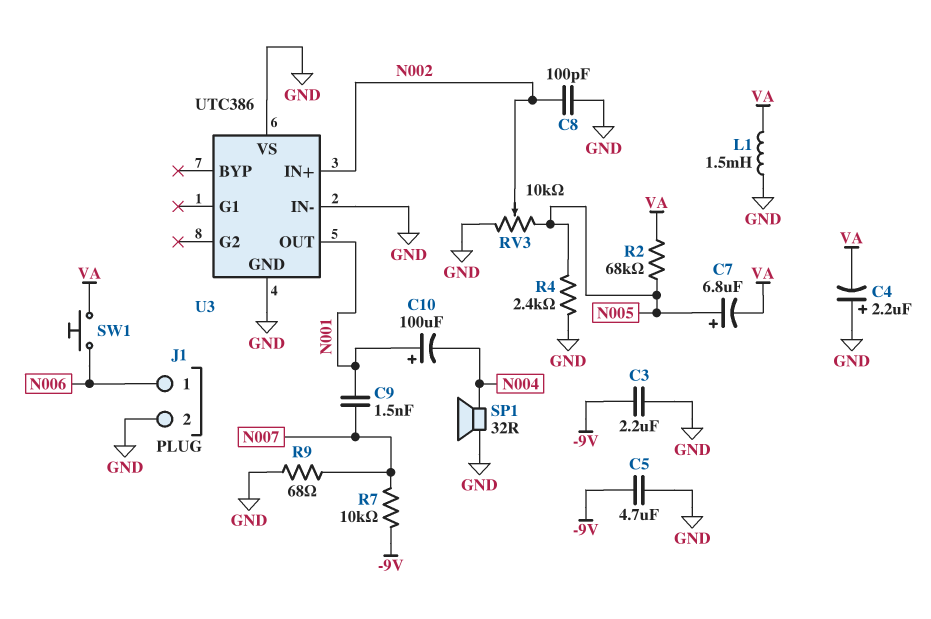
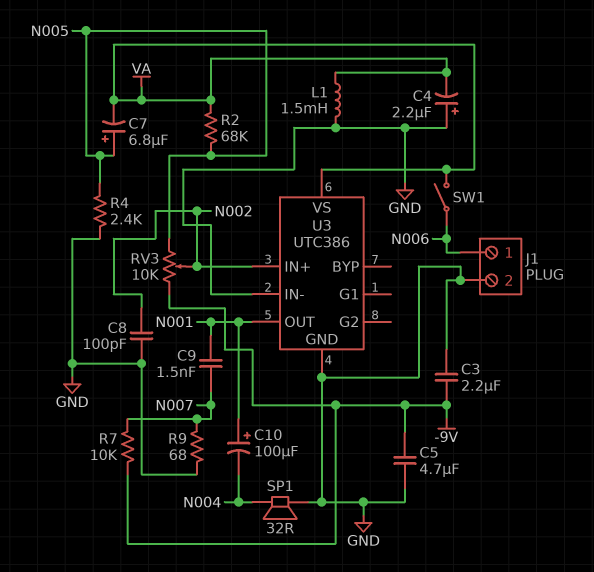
RV3: 10k (GND, N005, wiper N002) -> 10k (-9V, N005, wiper N002)
SW1: button (N006, VA) -> switch (N006, VA)
U3 pin VS: GND -> VA

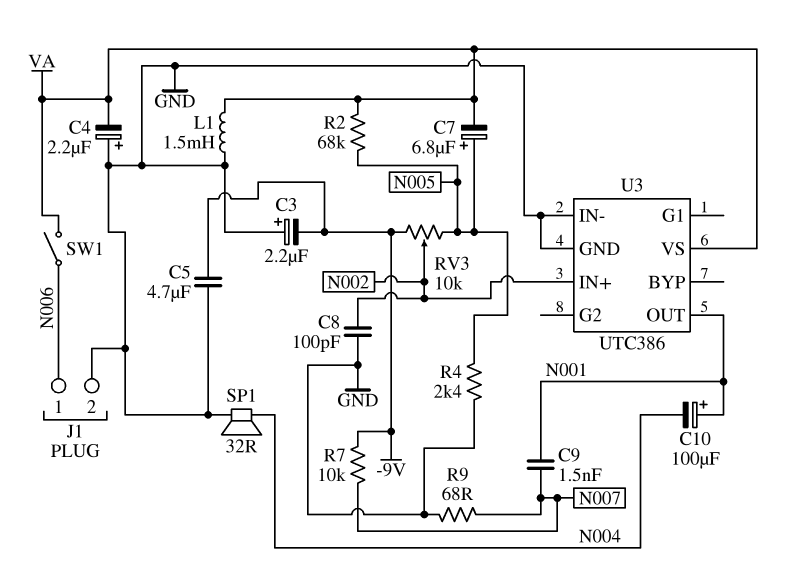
C3: 2.2uF (-9V, GND) -> 2.2uF (plus GND, minus -9V)

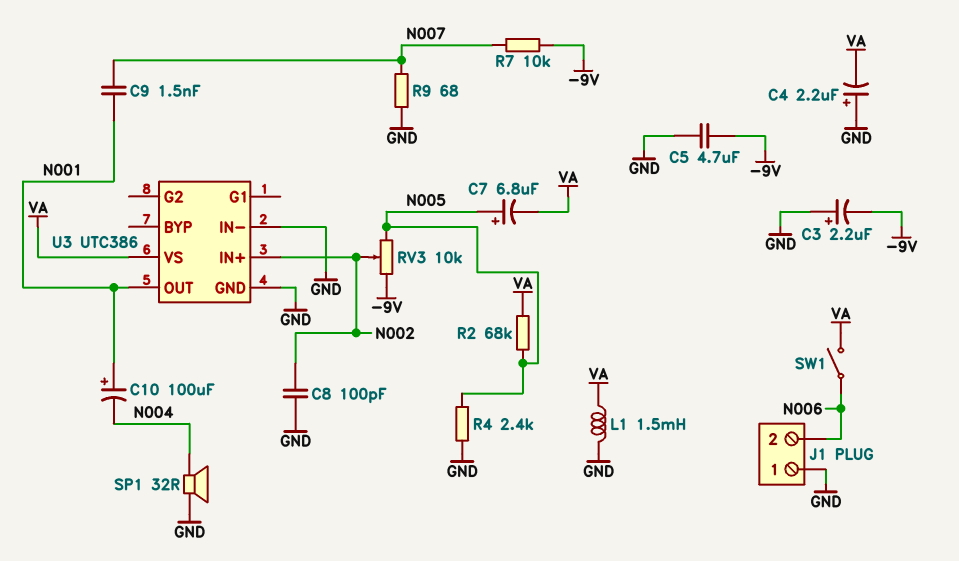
J1 pin 1: N006 -> GND
J1 pin 2: GND -> N006

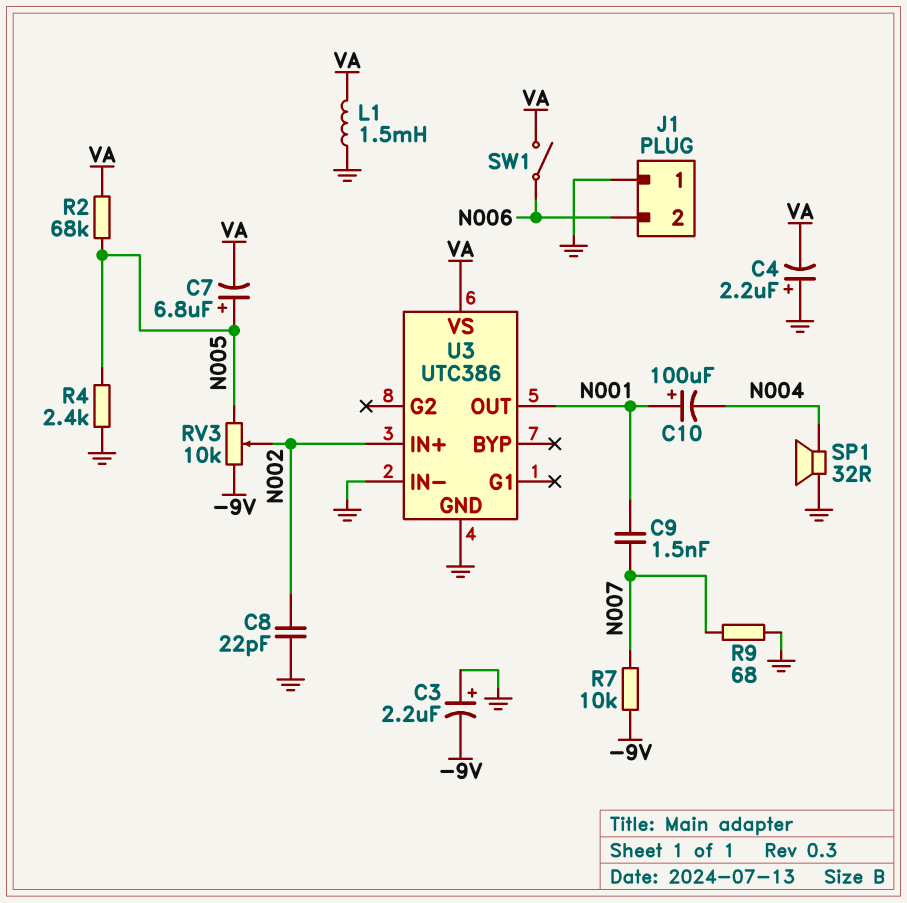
C5: 4.7uF (-9V, GND) -> none
C8: 100pF (GND, N002) -> 22pF (GND, N002)

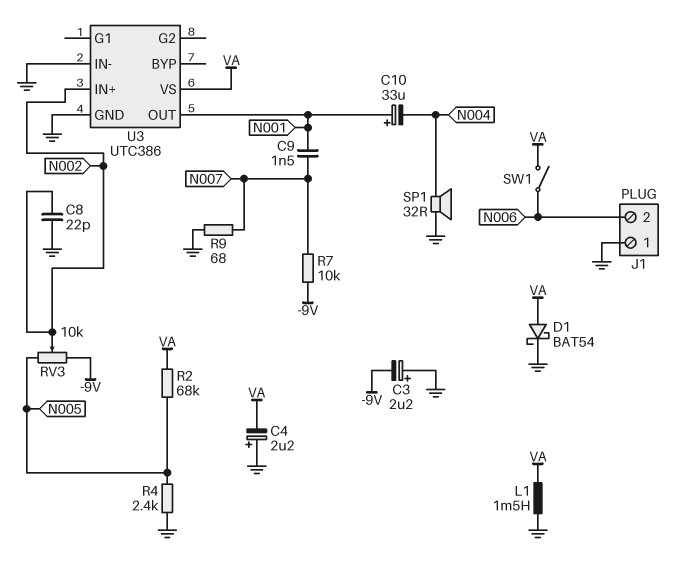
C7: 6.8uF (plus N005, minus VA) -> none
C10: 100uF (plus N001, minus N004) -> 33uF (plus N001, minus N004)
D1: none -> schottky BAT54 (A VA, K GND)

